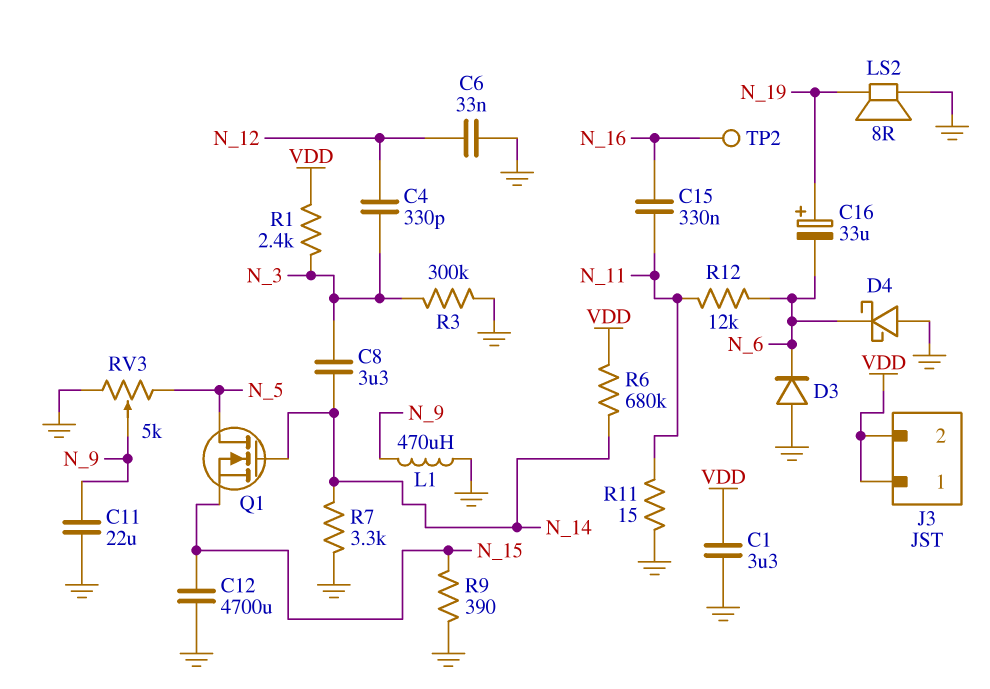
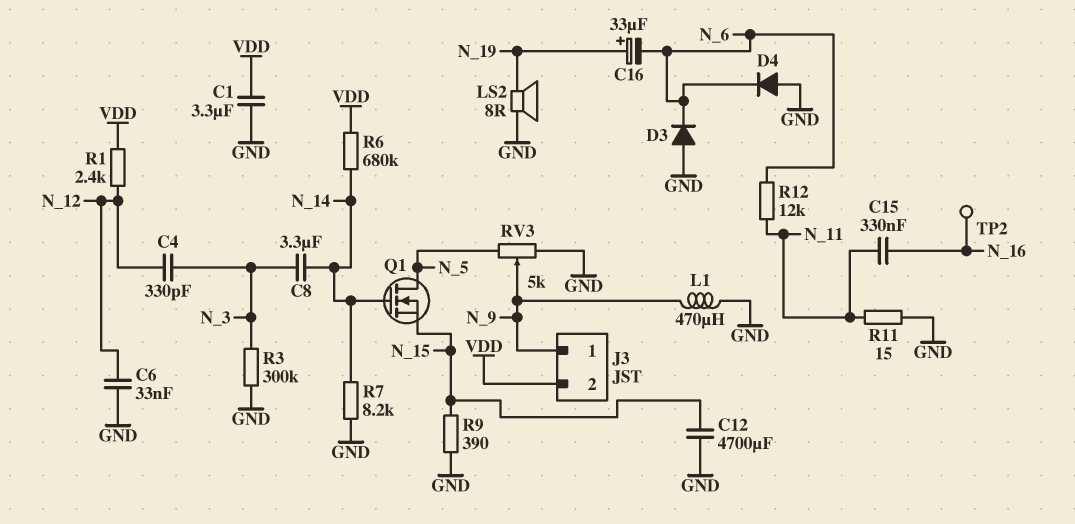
C11: 22uF (GND, N_9) -> none
D4: schottky (A GND, K N_6) -> diode (A GND, K N_6)
J3 pin 1: VDD -> N_9
R1: 2.4k (N_3, VDD) -> 2.4k (N_12, VDD)
R7: 3.3k (GND, N_14) -> 8.2k (GND, N_14)

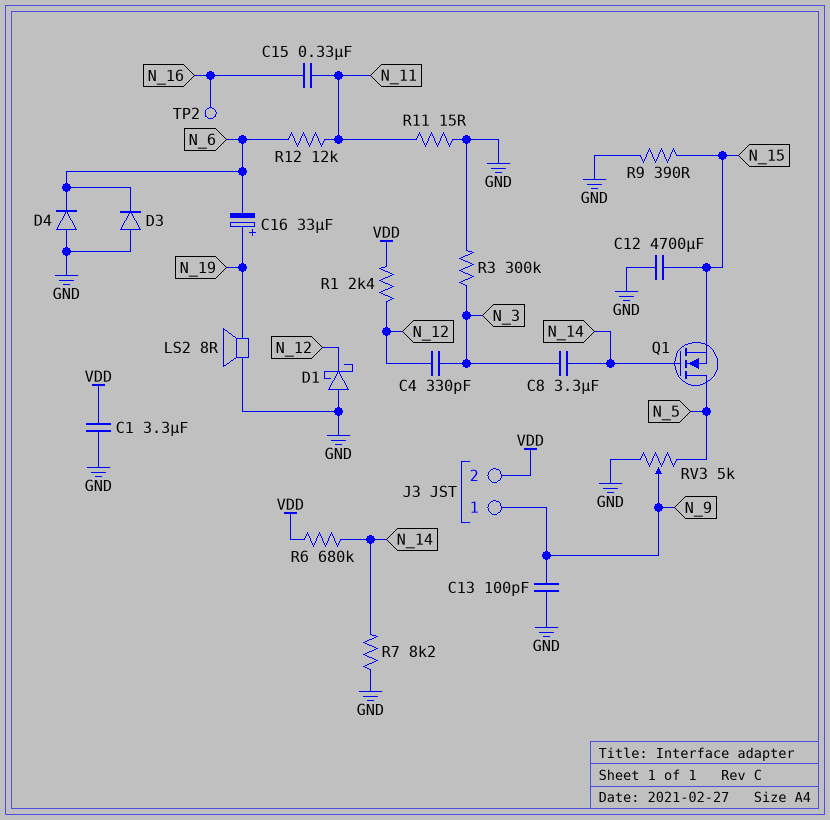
C6: 33nF (GND, N_12) -> none
C13: none -> 100pF (GND, N_9)
D1: none -> schottky (A GND, K N_12)
L1: 470uH (GND, N_9) -> none

